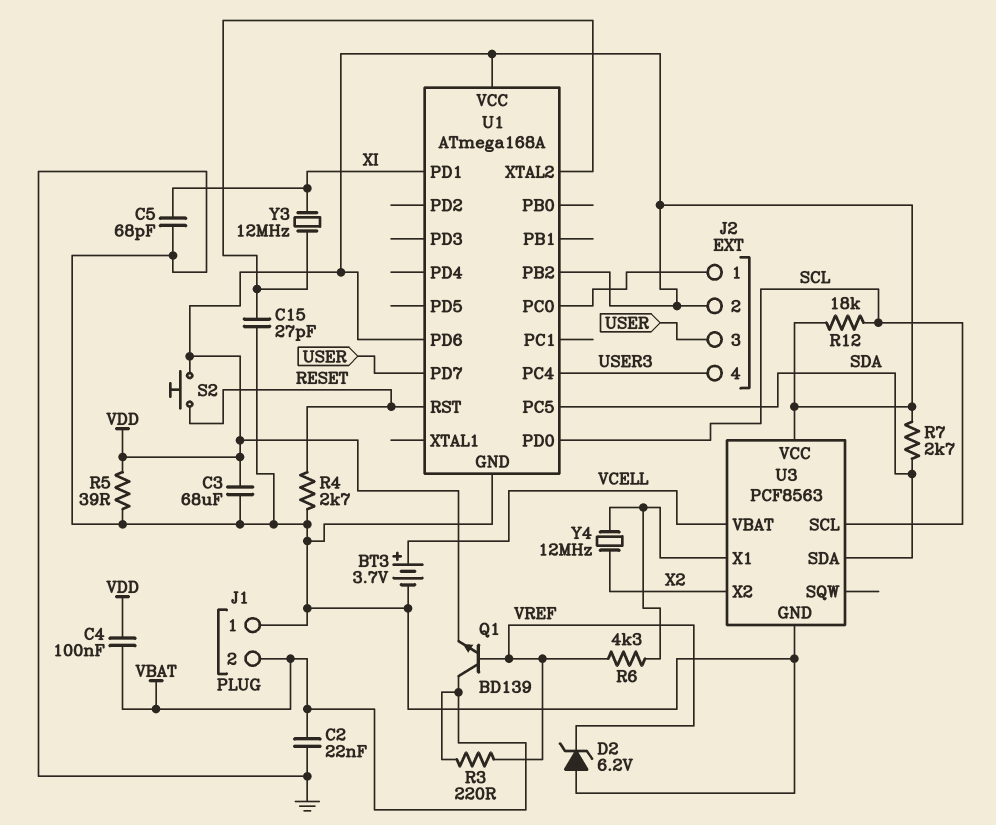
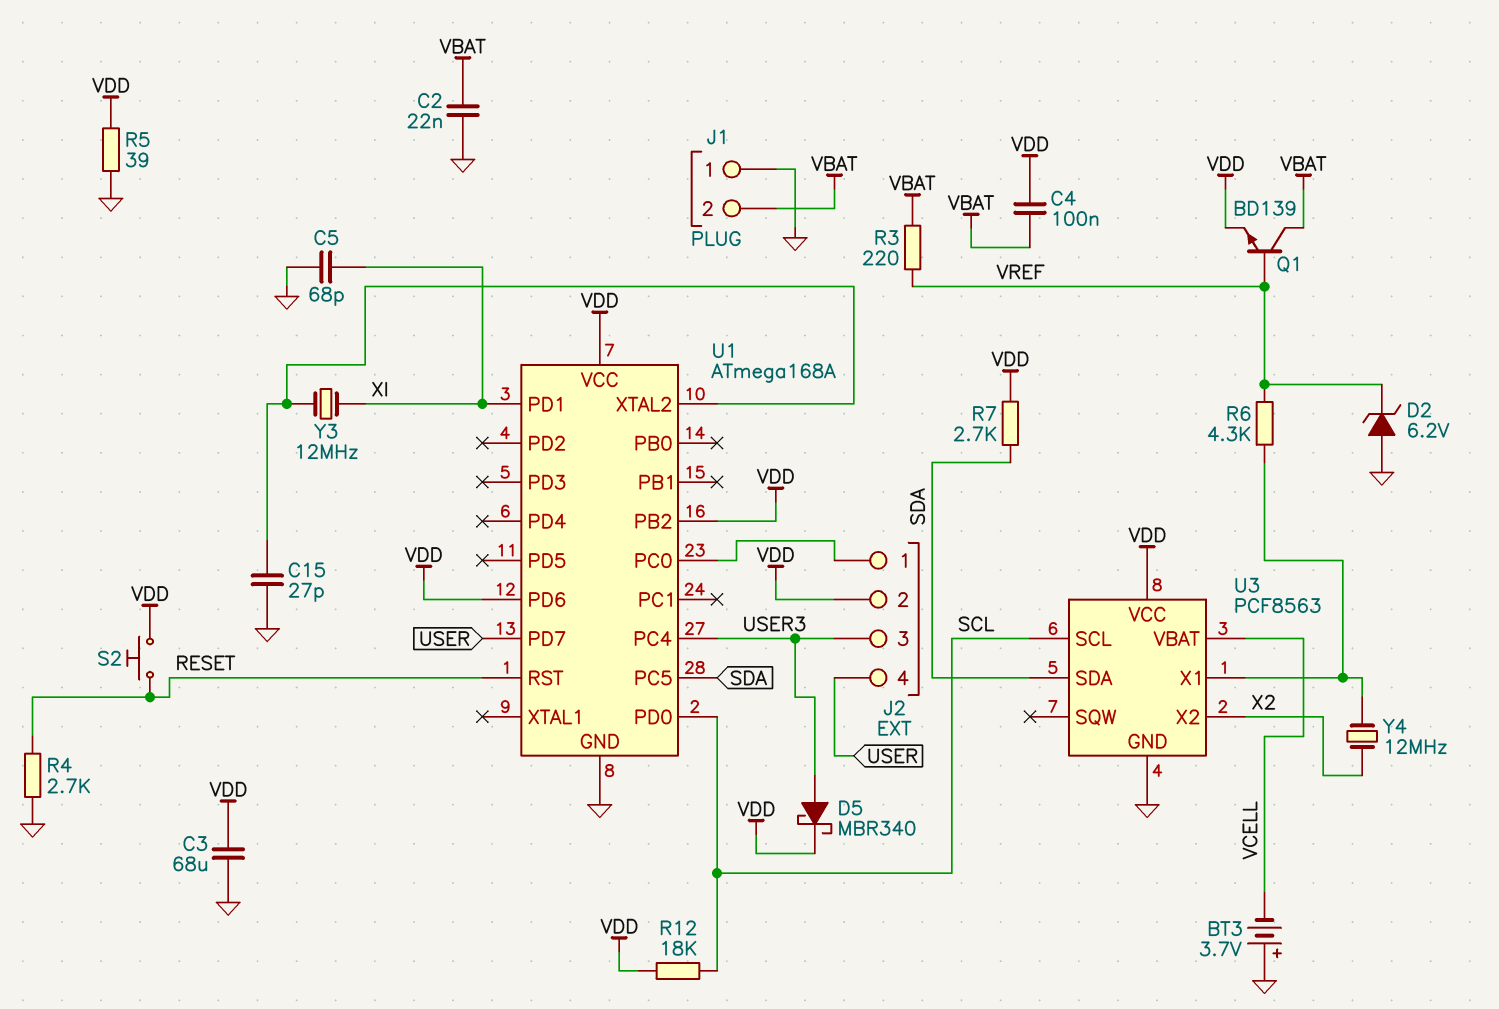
BT3: 3.7V (plus VCELL, minus GND) -> 3.7V (plus GND, minus VCELL)
D5: none -> schottky MBR340 (A USER3, K VDD)
J2 pin 3: USER -> USER3
J2 pin 4: USER3 -> USER

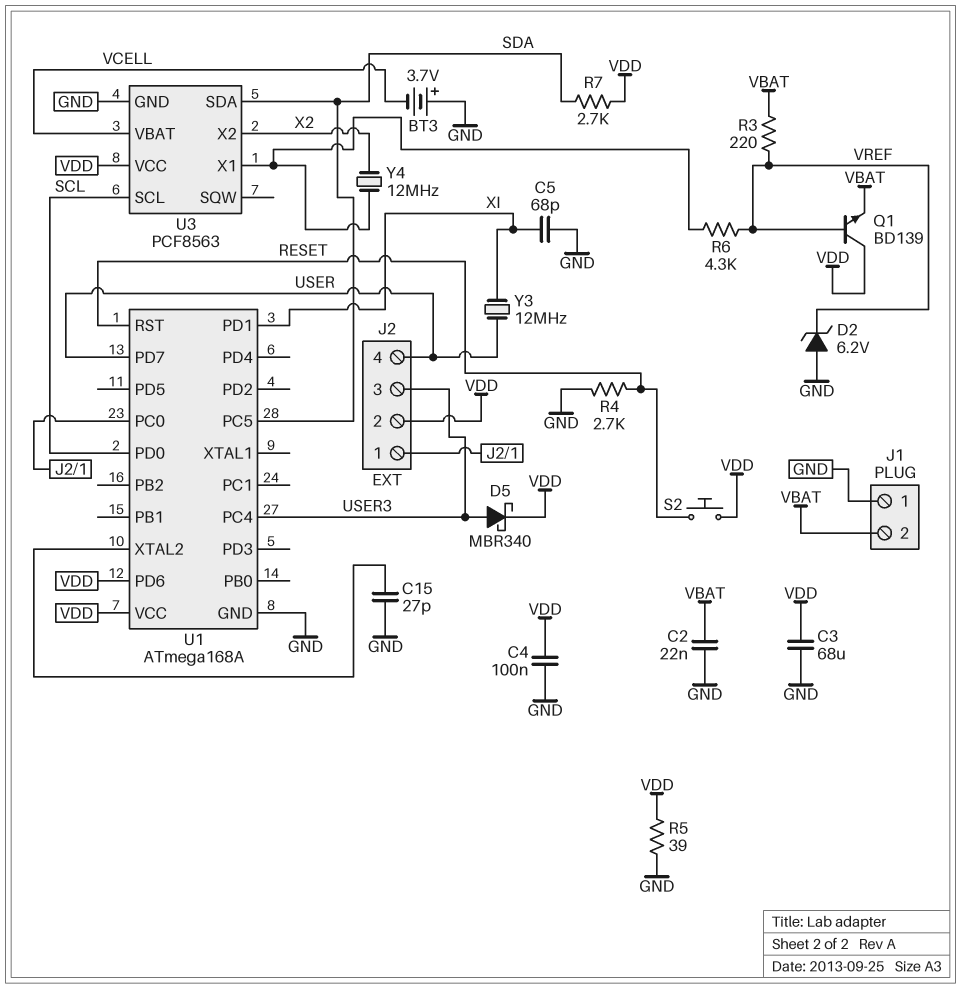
C4: 100nF (VBAT, VDD) -> 100nF (GND, VDD)
Q1: NPN BD139 (B VREF, C VBAT, E VDD) -> NPN BD139 (B VREF, C VDD, E VBAT)
R12: 18k (SCL, VDD) -> none
U1 pin PB2: VDD -> none
Y3: 12MHz (U1/XTAL2, XI) -> 12MHz (USER, XI)

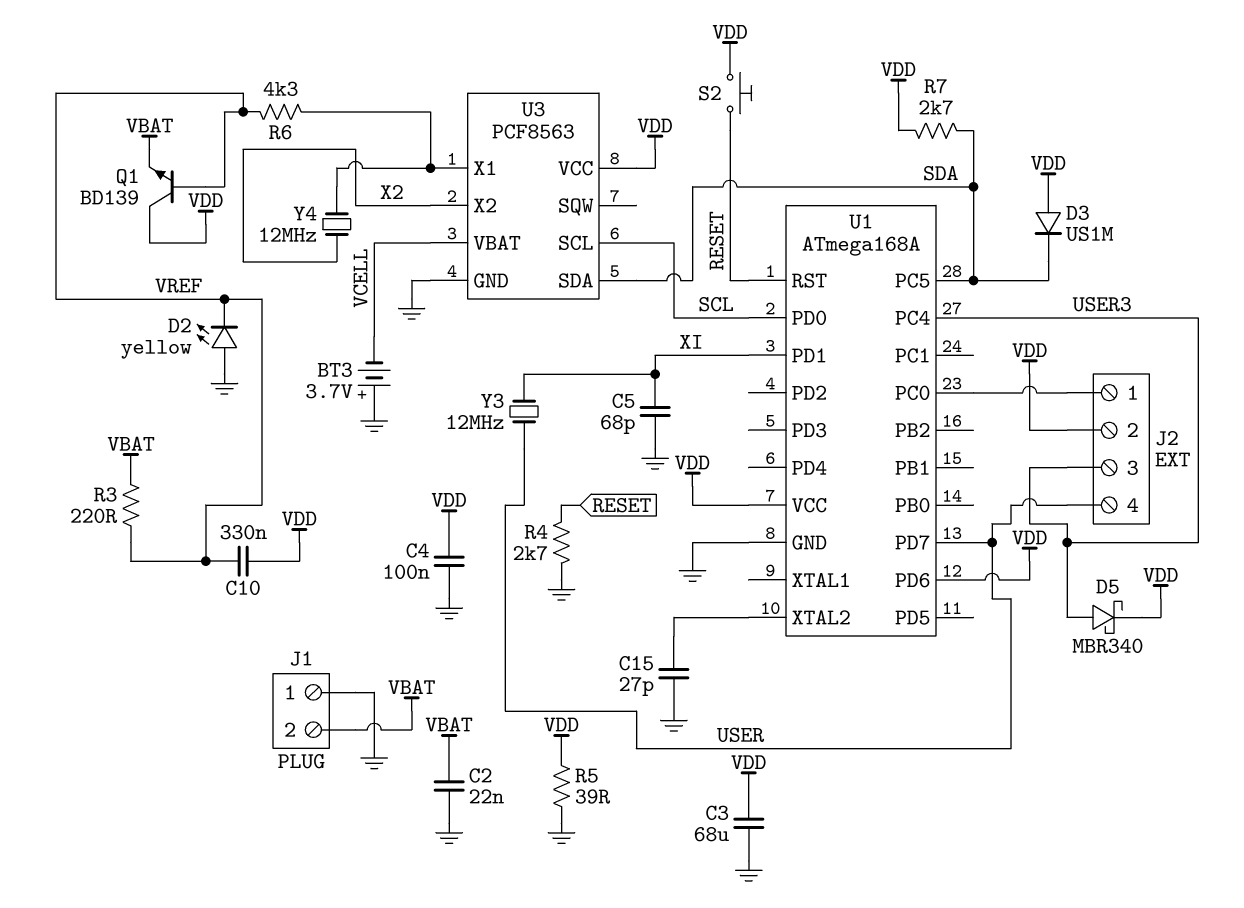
C10: none -> 330nF (VDD, VREF)
D2: zener 6.2V (A GND, K VREF) -> LED yellow (A GND, K VREF)
D3: none -> diode US1M (A VDD, K SDA)

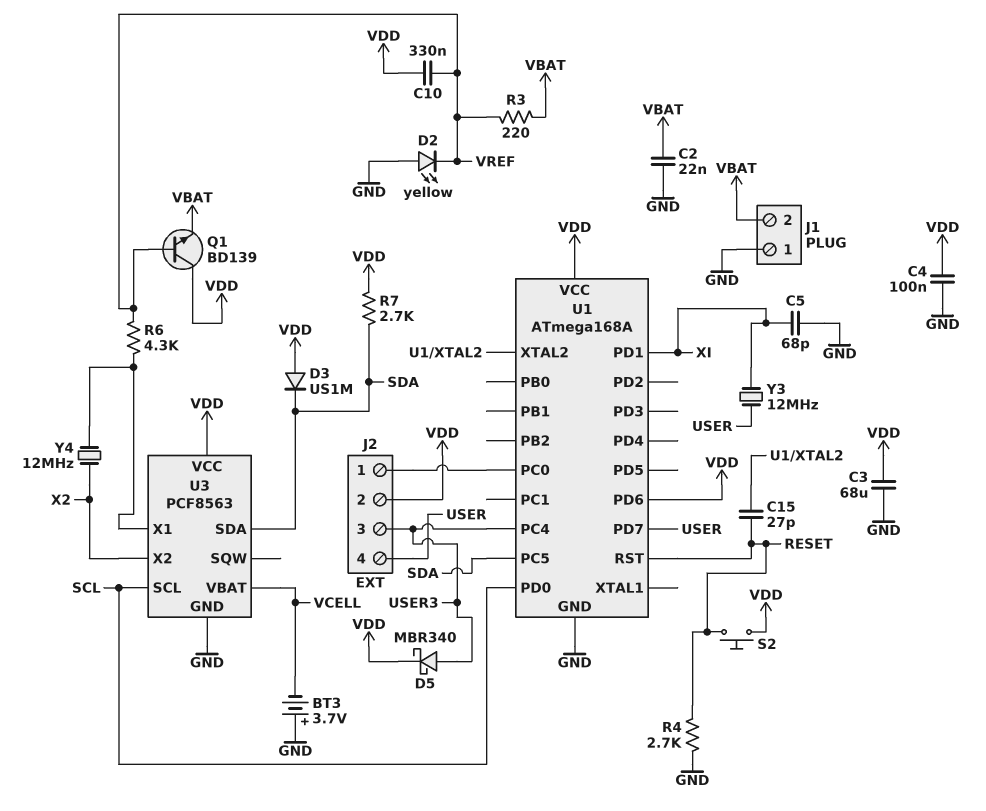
C15: 27pF (GND, U1/XTAL2) -> 27pF (RESET, U1/XTAL2)
R5: 39 (GND, VDD) -> none

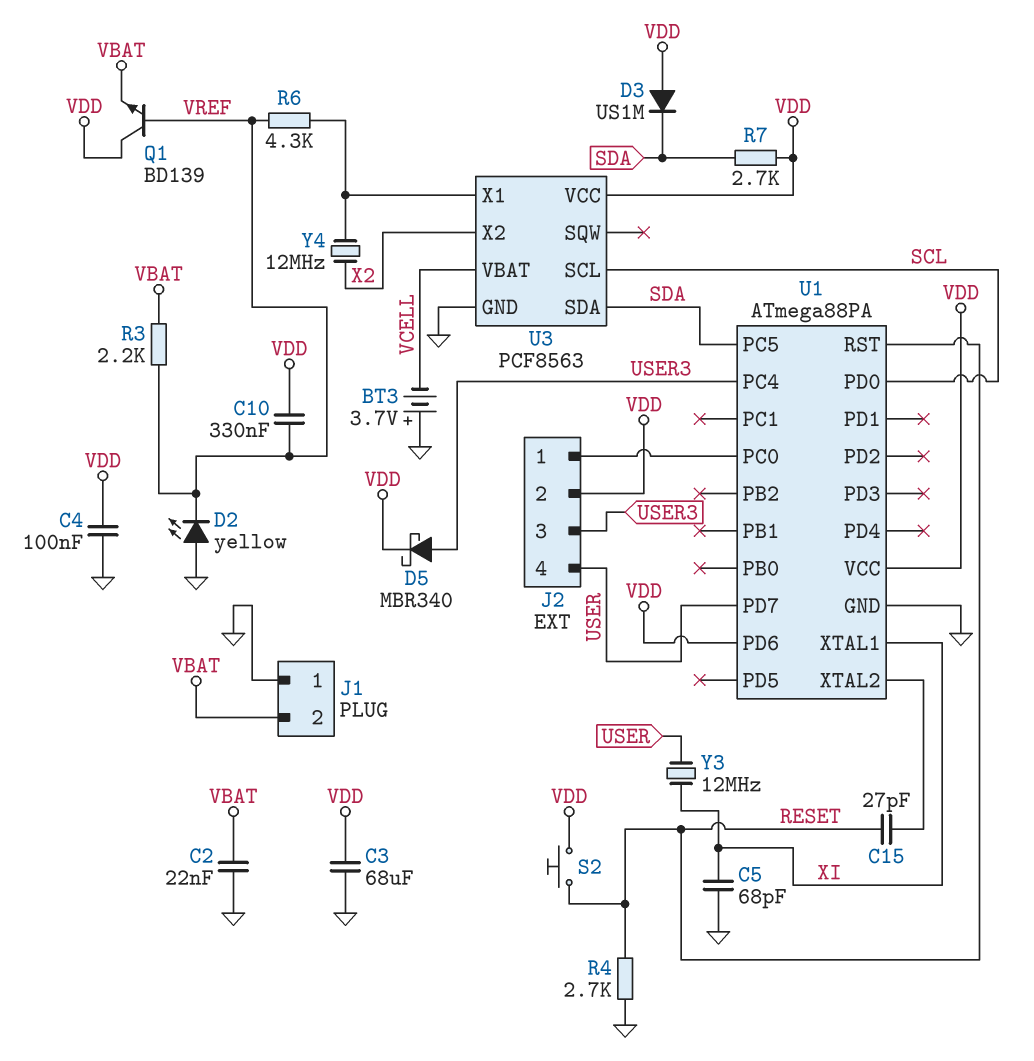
R3: 220 (VBAT, VREF) -> 2.2k (VBAT, VREF)
U1: ATmega168A -> ATmega88PA
U1 pin PD1: XI -> none
U1 pin XTAL1: none -> XI

